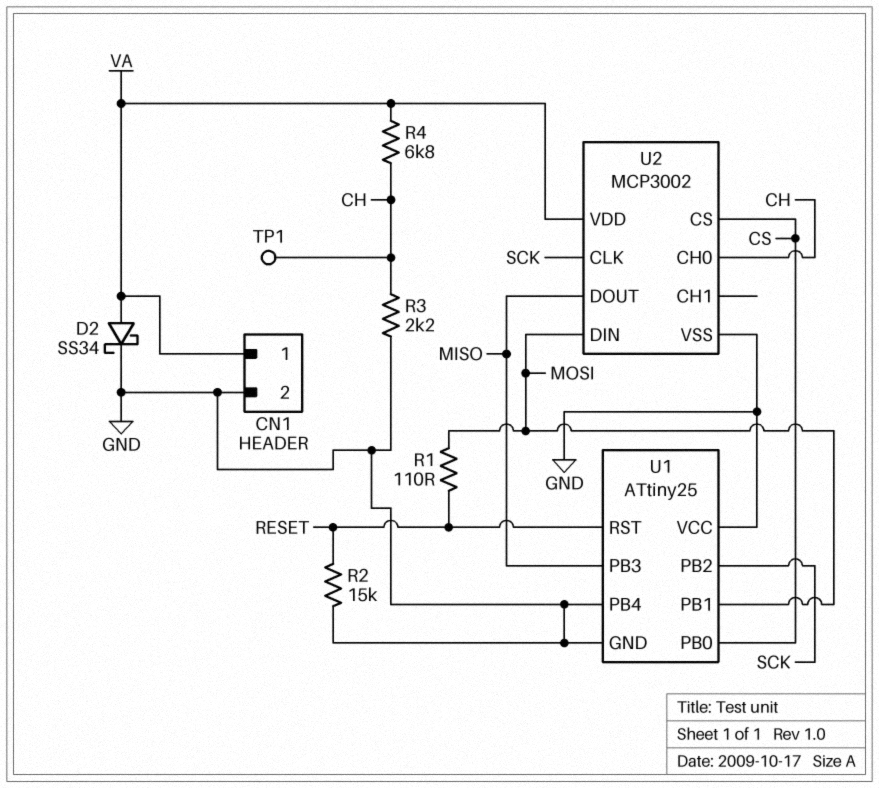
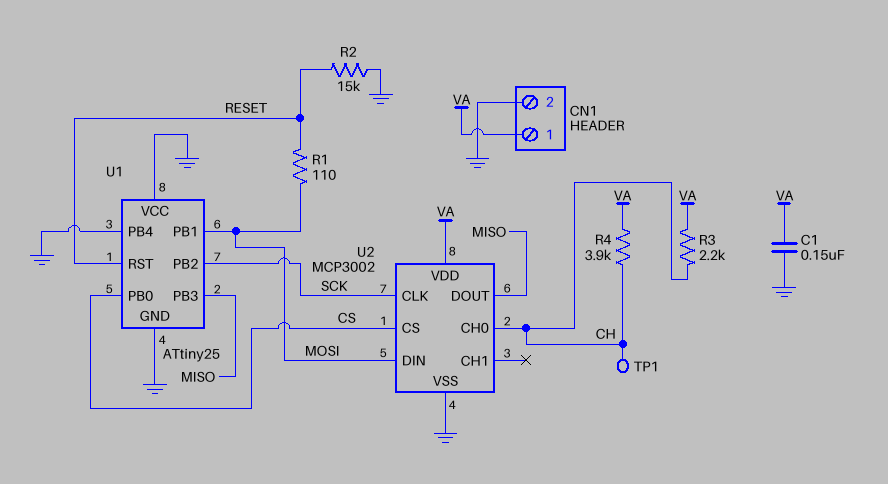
C1: none -> 150nF (GND, VA)
D2: schottky SS34 (A VA, K GND) -> none
R3: 2.2k (CH, GND) -> 2.2k (CH, VA)
R4: 6.8k (CH, VA) -> 3.9k (CH, VA)

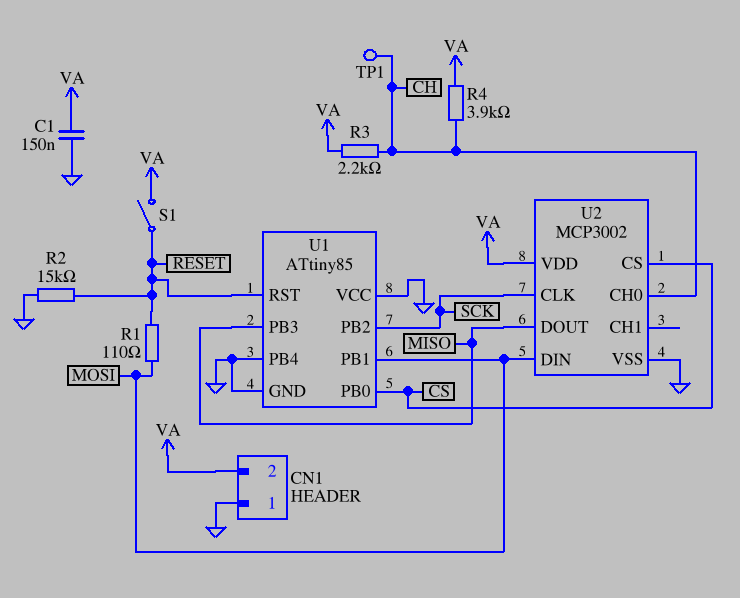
CN1 pin 1: VA -> GND
CN1 pin 2: GND -> VA
S1: none -> switch (RESET, VA)
U1: ATtiny25 -> ATtiny85

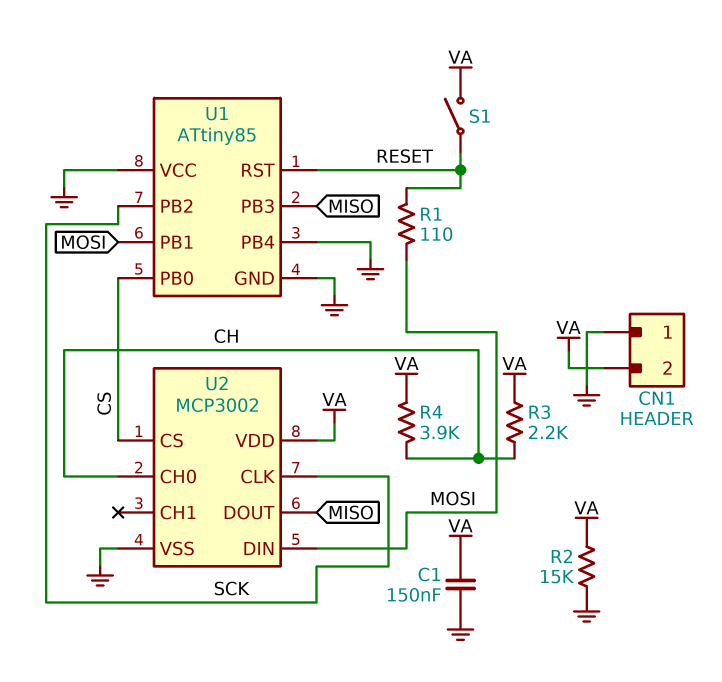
R2: 15k (GND, RESET) -> 15k (GND, VA)
TP1: test point (CH) -> none

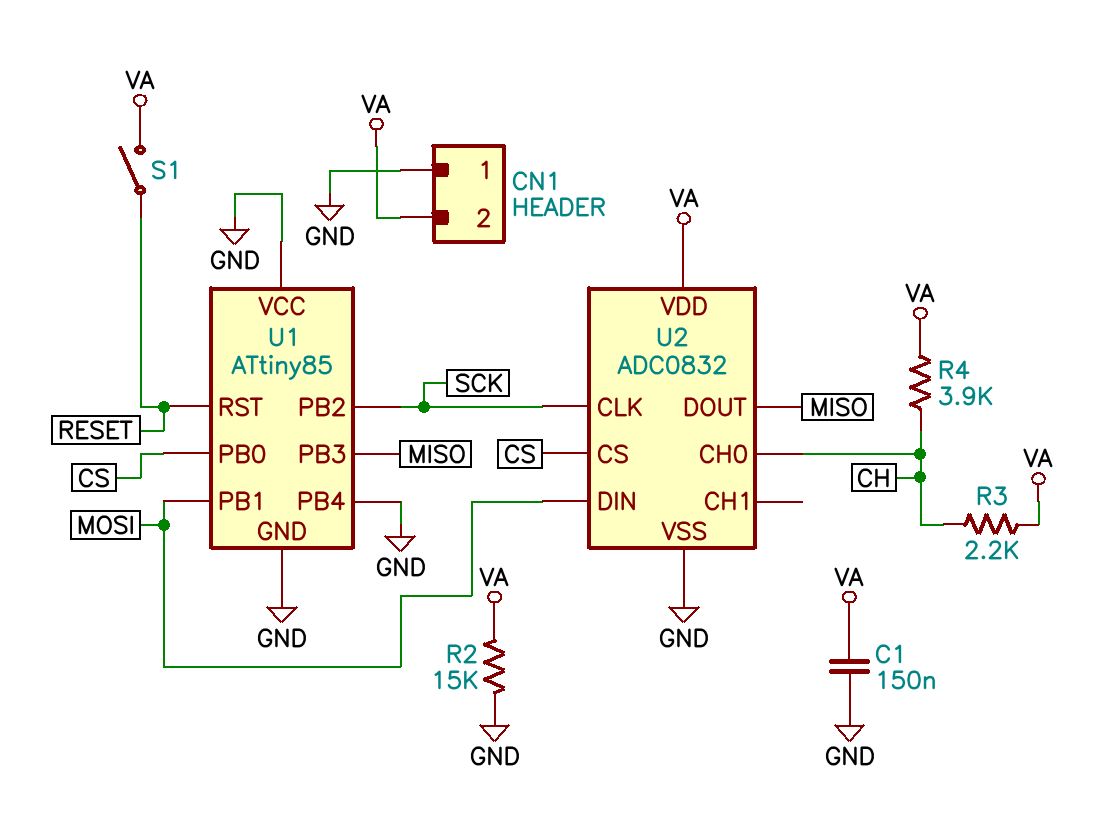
R1: 110 (MOSI, RESET) -> none
U2: MCP3002 -> ADC0832

